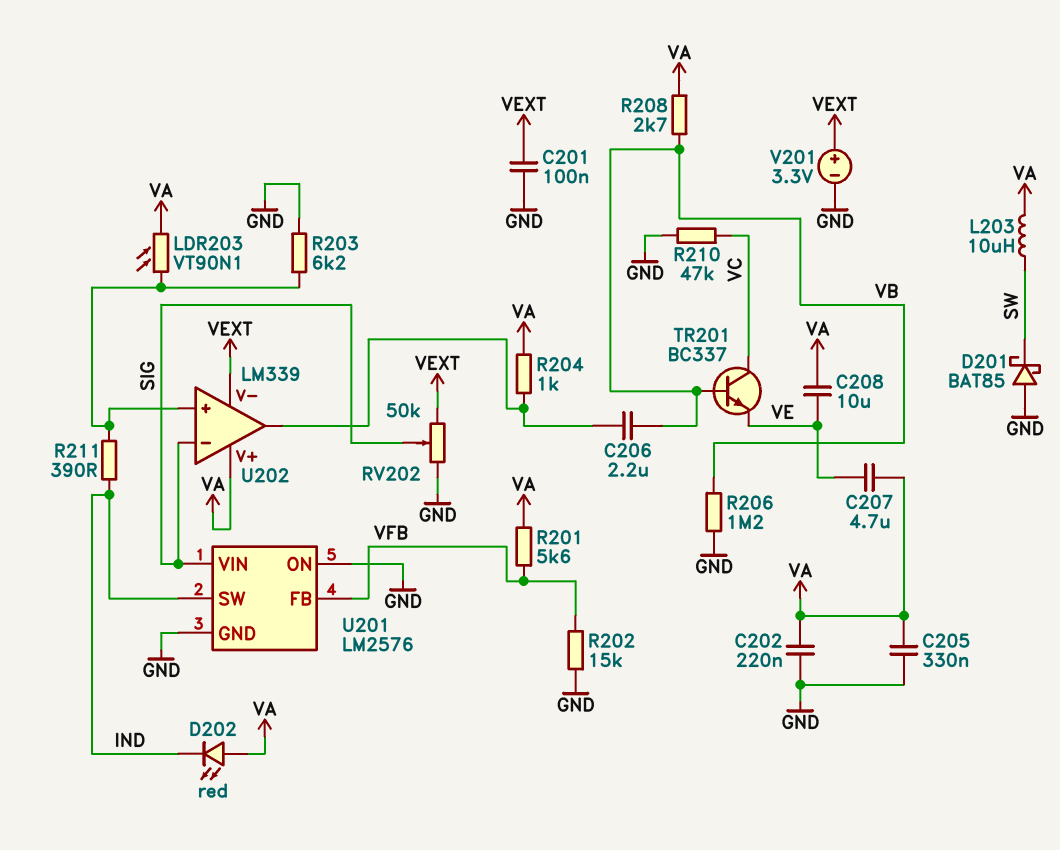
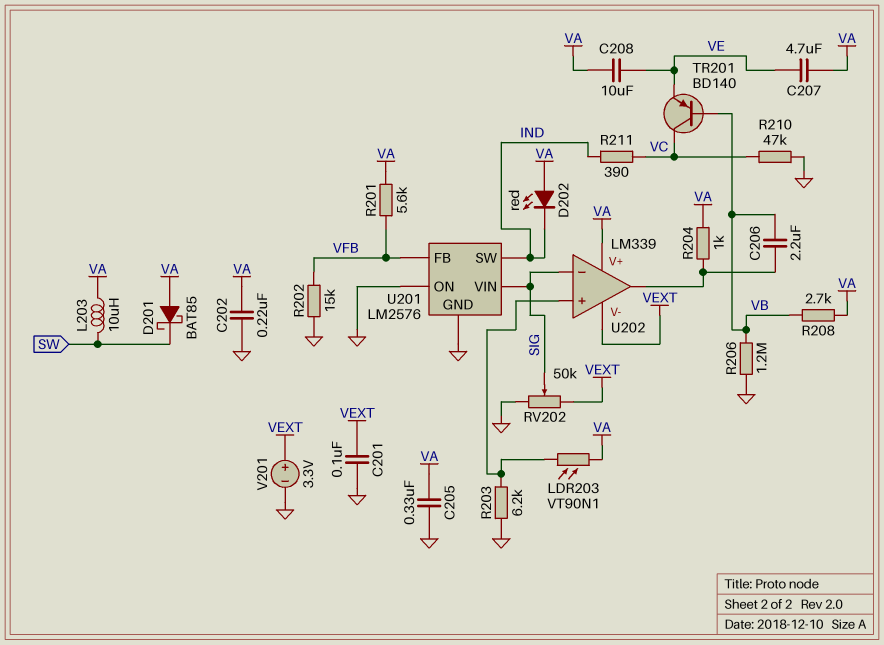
D201: schottky BAT85 (A GND, K SW) -> schottky BAT85 (A VA, K SW)
R211: 390 (IND, U202/in+) -> 390 (IND, VC)
TR201: NPN BC337 (B VB, C VC, E VE) -> PNP BD140 (B VB, C VC, E VE)

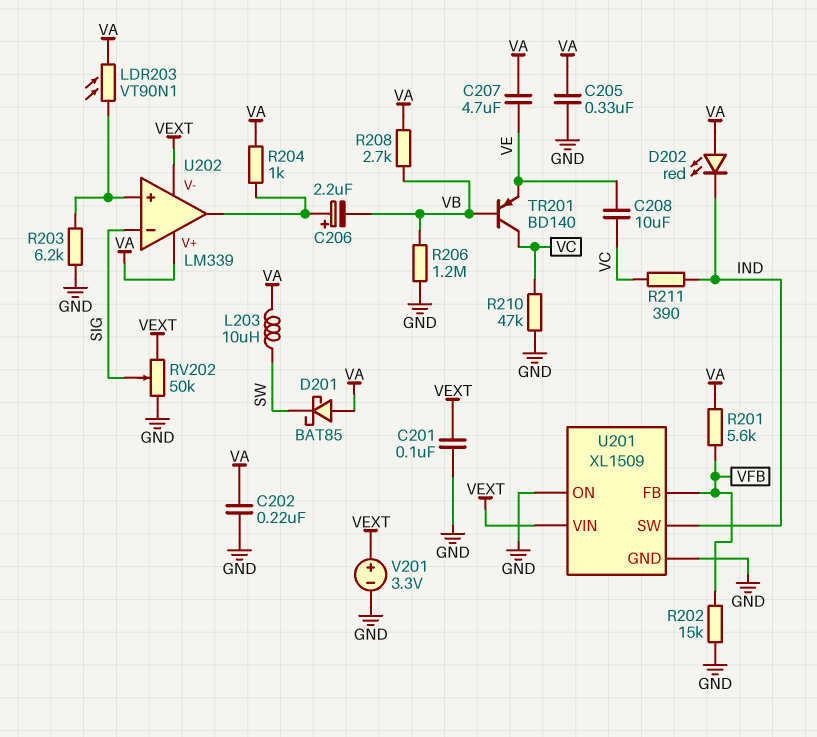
C206: 2.2uF (U202/out, VB) -> 2.2uF (plus U202/out, minus VB)
C208: 10uF (VA, VE) -> 10uF (VC, VE)
U201: LM2576 -> XL1509
U201 pin VIN: SIG -> VEXT

